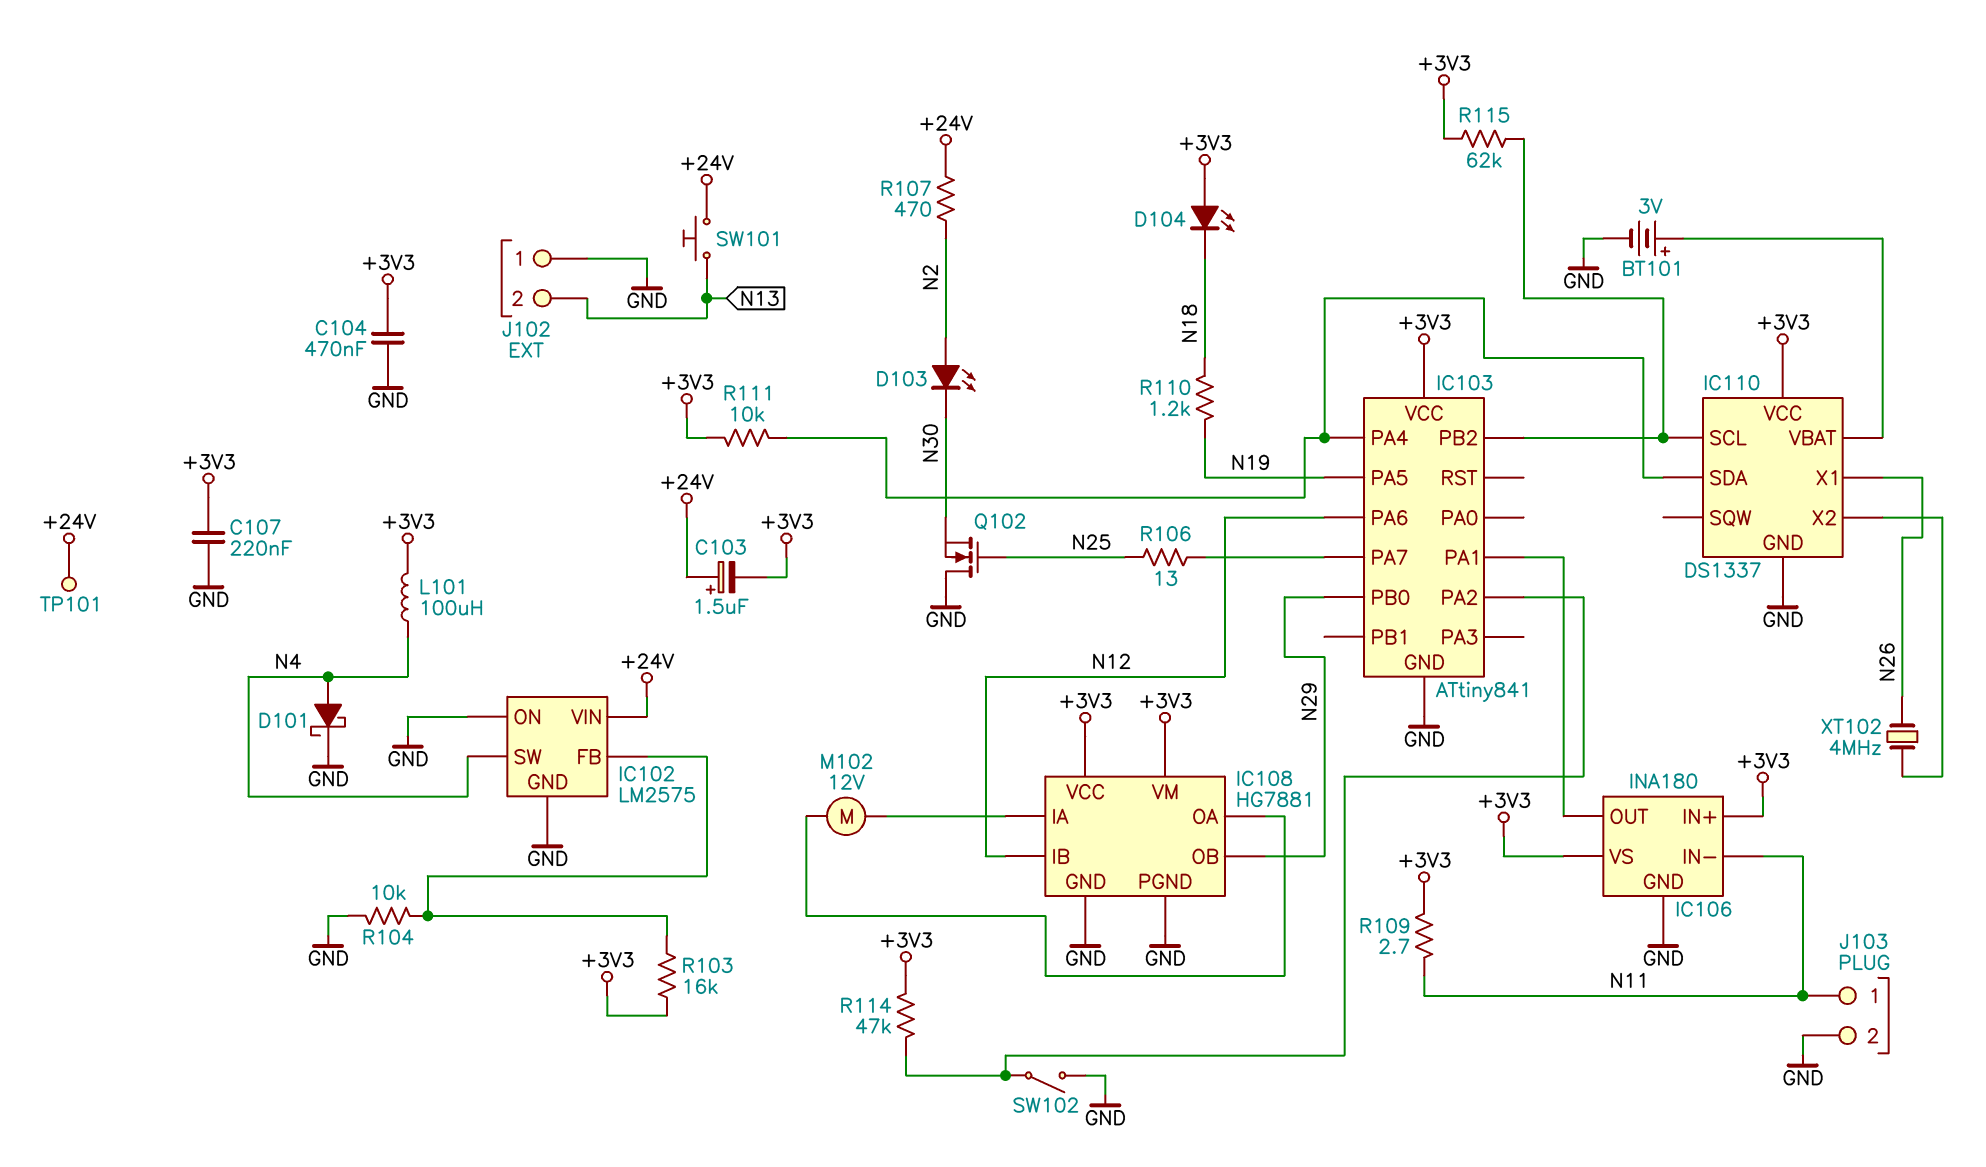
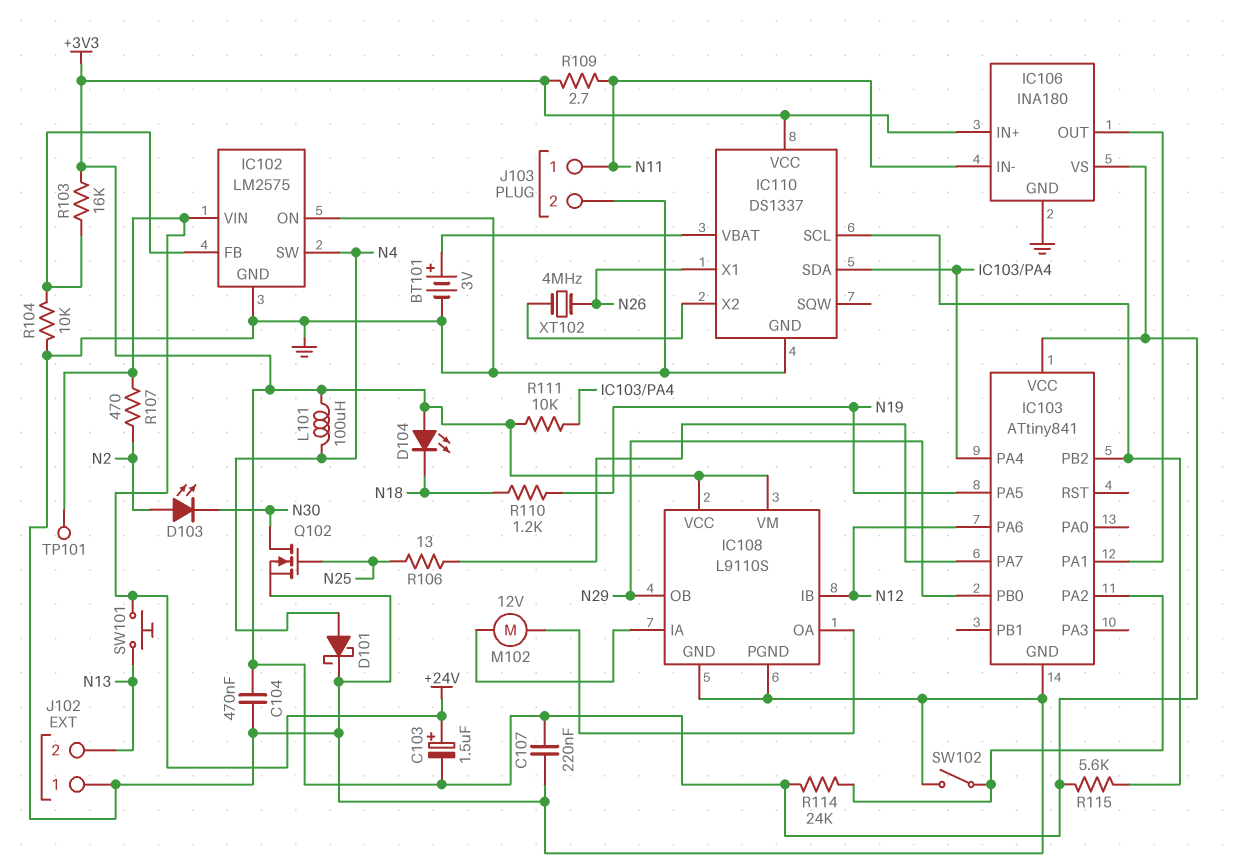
IC108: HG7881 -> L9110S
Q102: NMOS (G N25, D GND, S N30) -> NMOS (G N25, D N30, S GND)
R114: 47k (+3V3, IC103/PA2) -> 24k (+3V3, IC103/PA2)
R115: 62k (+3V3, IC103/PB2) -> 5.6k (+3V3, IC103/PB2)

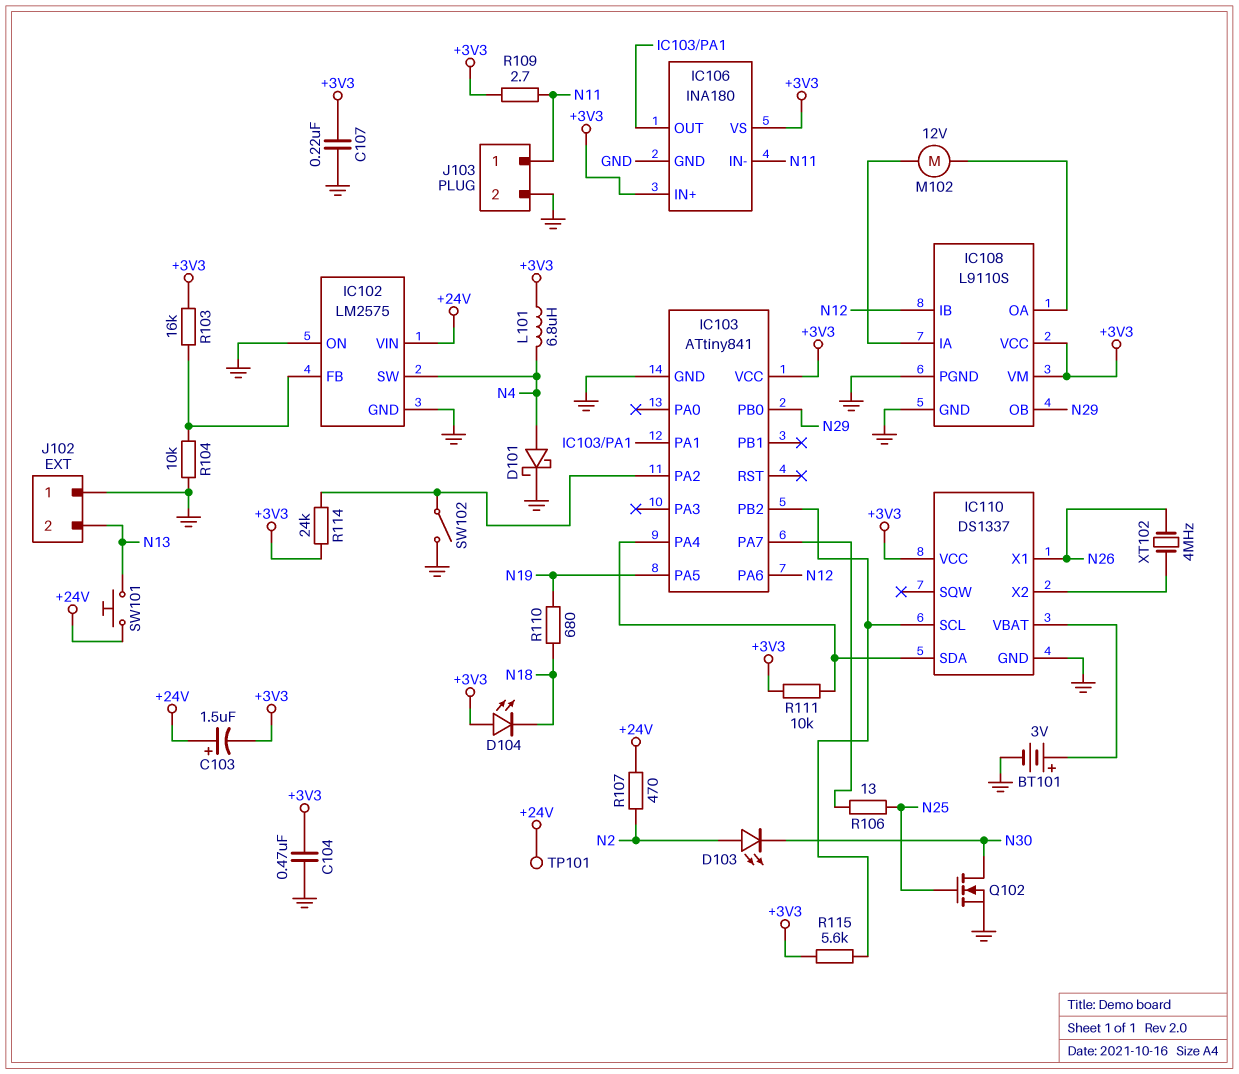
L101: 100uH (+3V3, N4) -> 6.8uH (+3V3, N4)
R110: 1.2k (N18, N19) -> 680 (N18, N19)

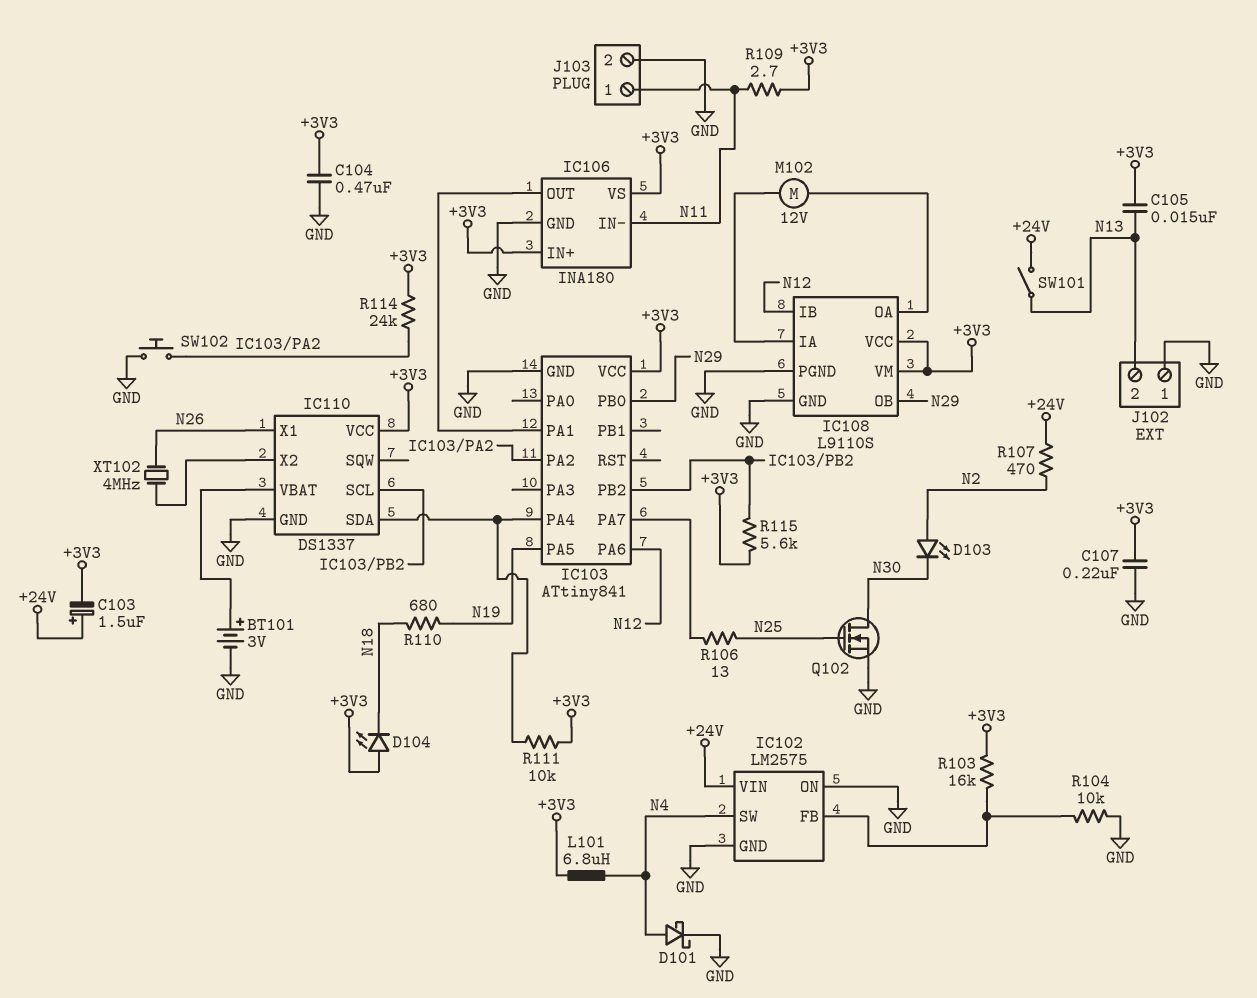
C105: none -> 15nF (+3V3, N13)
SW101: button (+24V, N13) -> switch (+24V, N13)
SW102: switch (GND, IC103/PA2) -> button (GND, IC103/PA2)
TP101: test point (+24V) -> none

